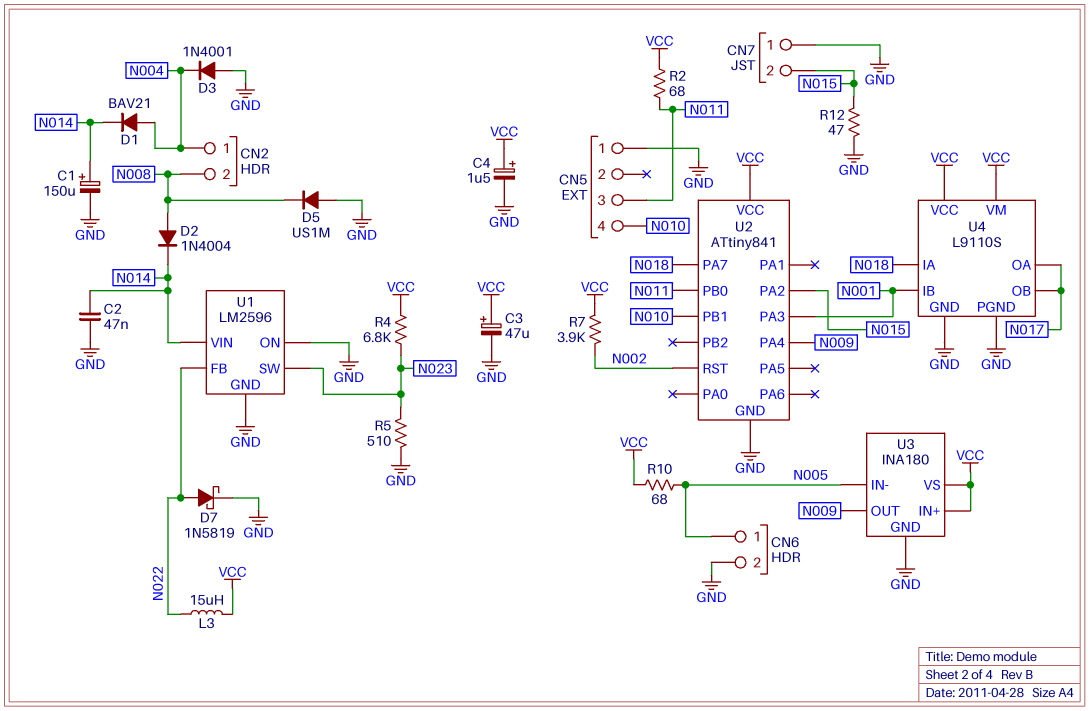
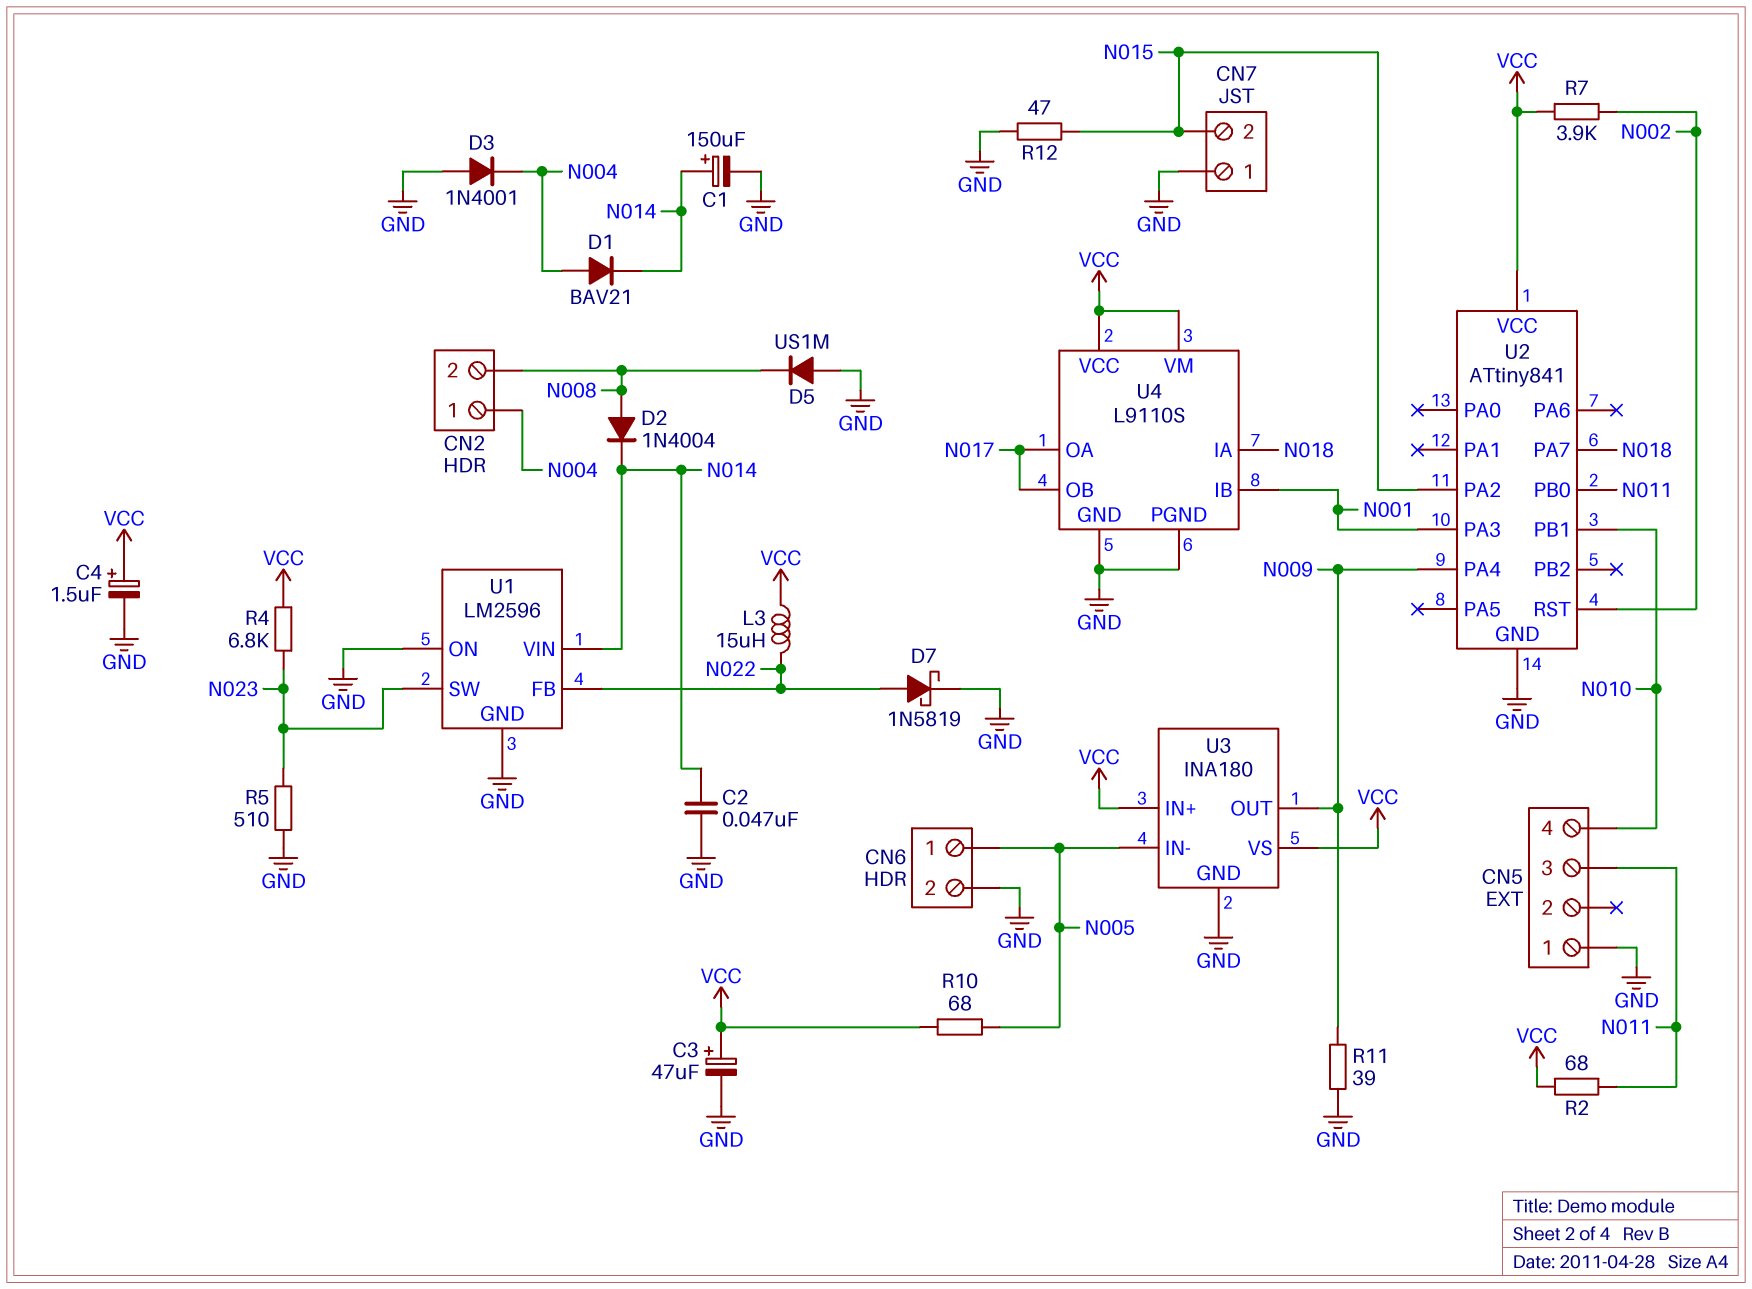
R11: none -> 39 (GND, N009)

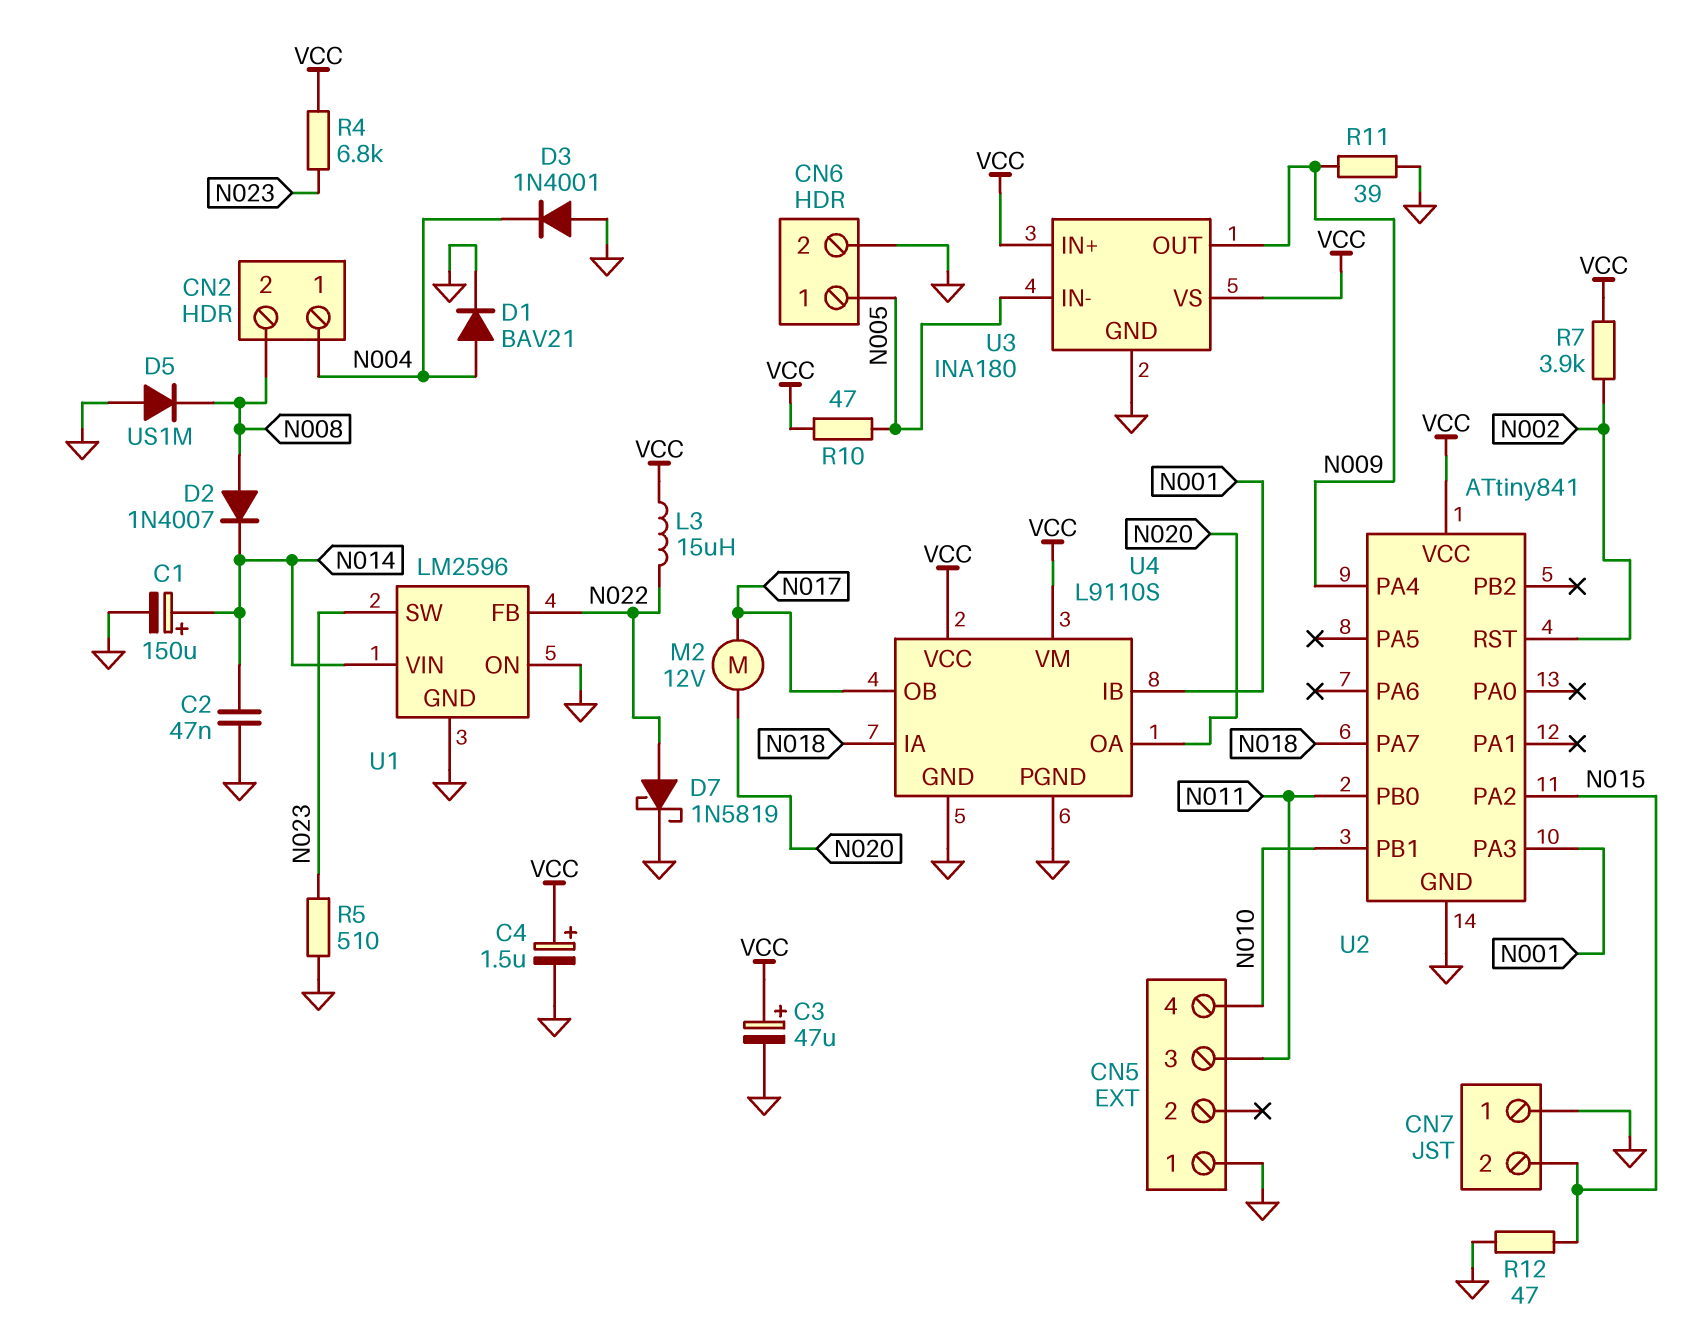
D1: diode BAV21 (A N004, K N014) -> diode BAV21 (A N004, K GND)
D2: diode 1N4004 (A N008, K N014) -> diode 1N4007 (A N008, K N014)
M2: none -> motor 12V (N017, N020)
R2: 68 (N011, VCC) -> none
R10: 68 (N005, VCC) -> 47 (N005, VCC)
U4 pin OA: N017 -> N020

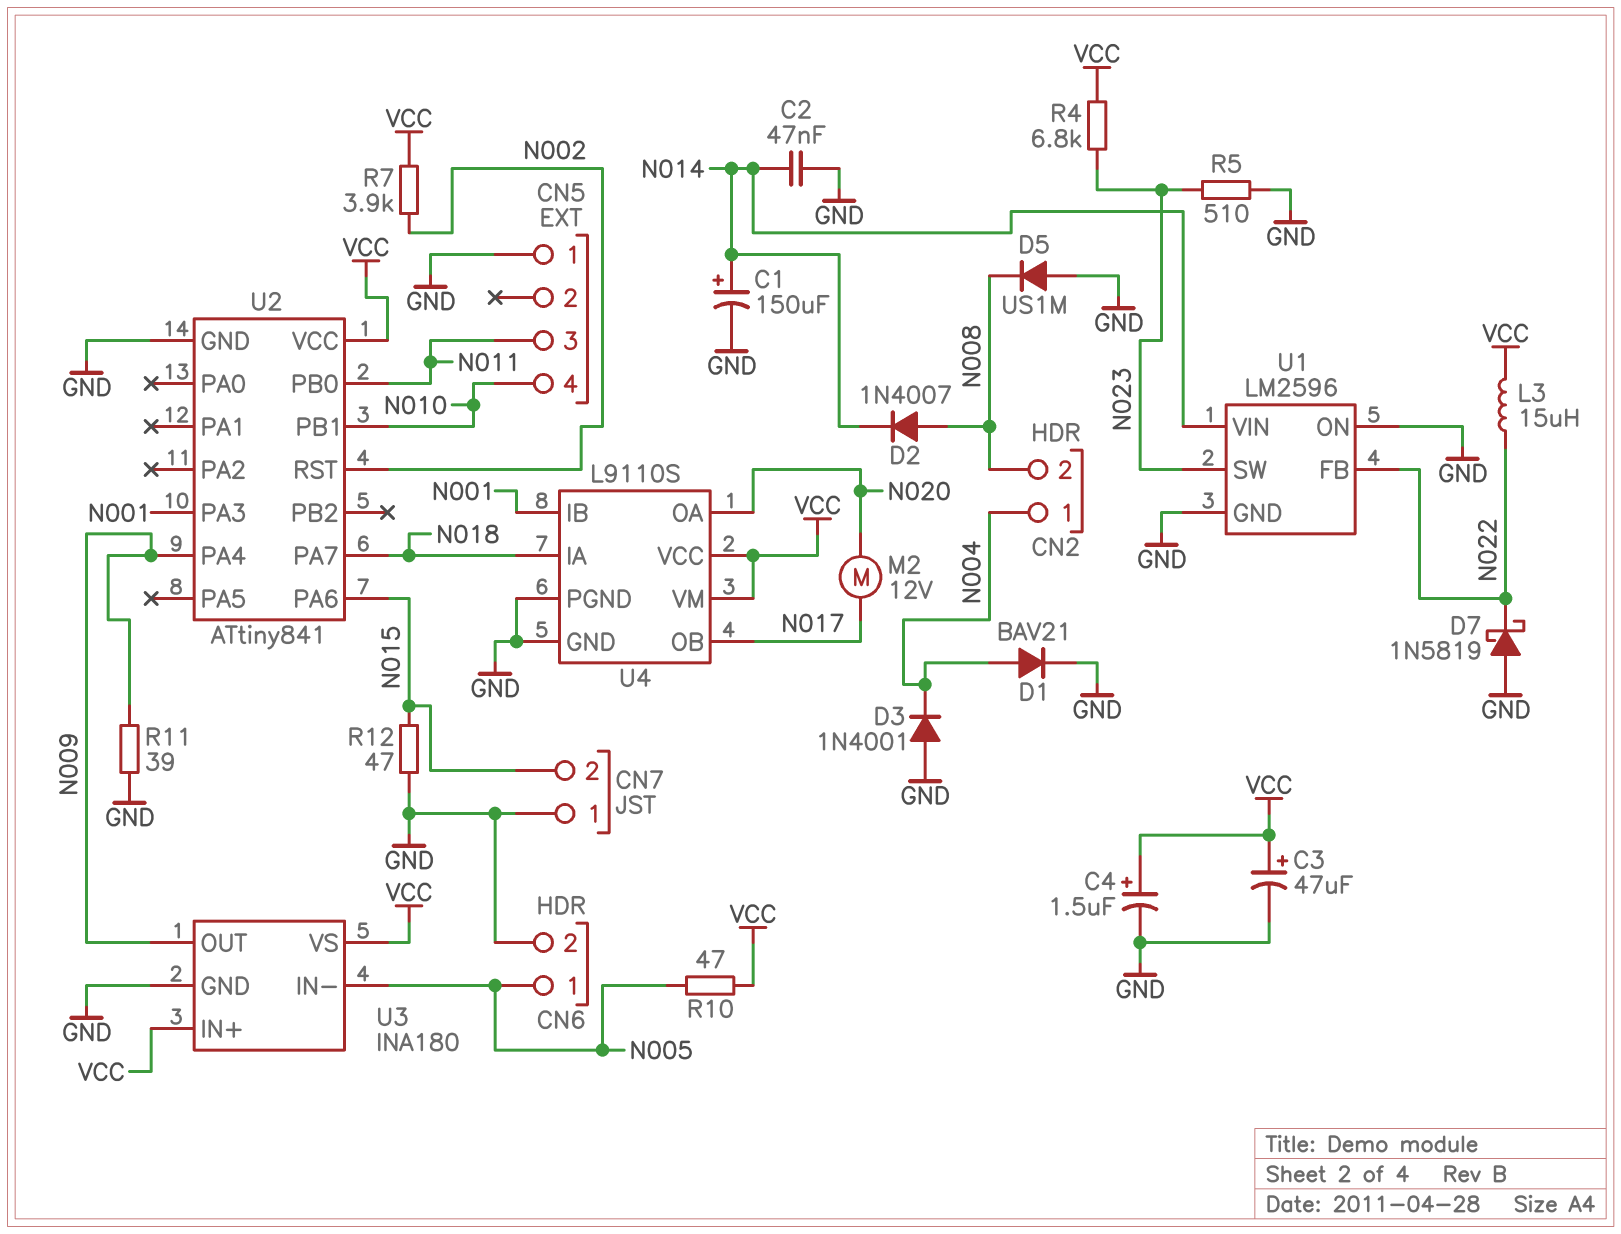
D7: schottky 1N5819 (A N022, K GND) -> schottky 1N5819 (A GND, K N022)
U2 pin PA2: N015 -> none
U2 pin PA6: none -> N015

